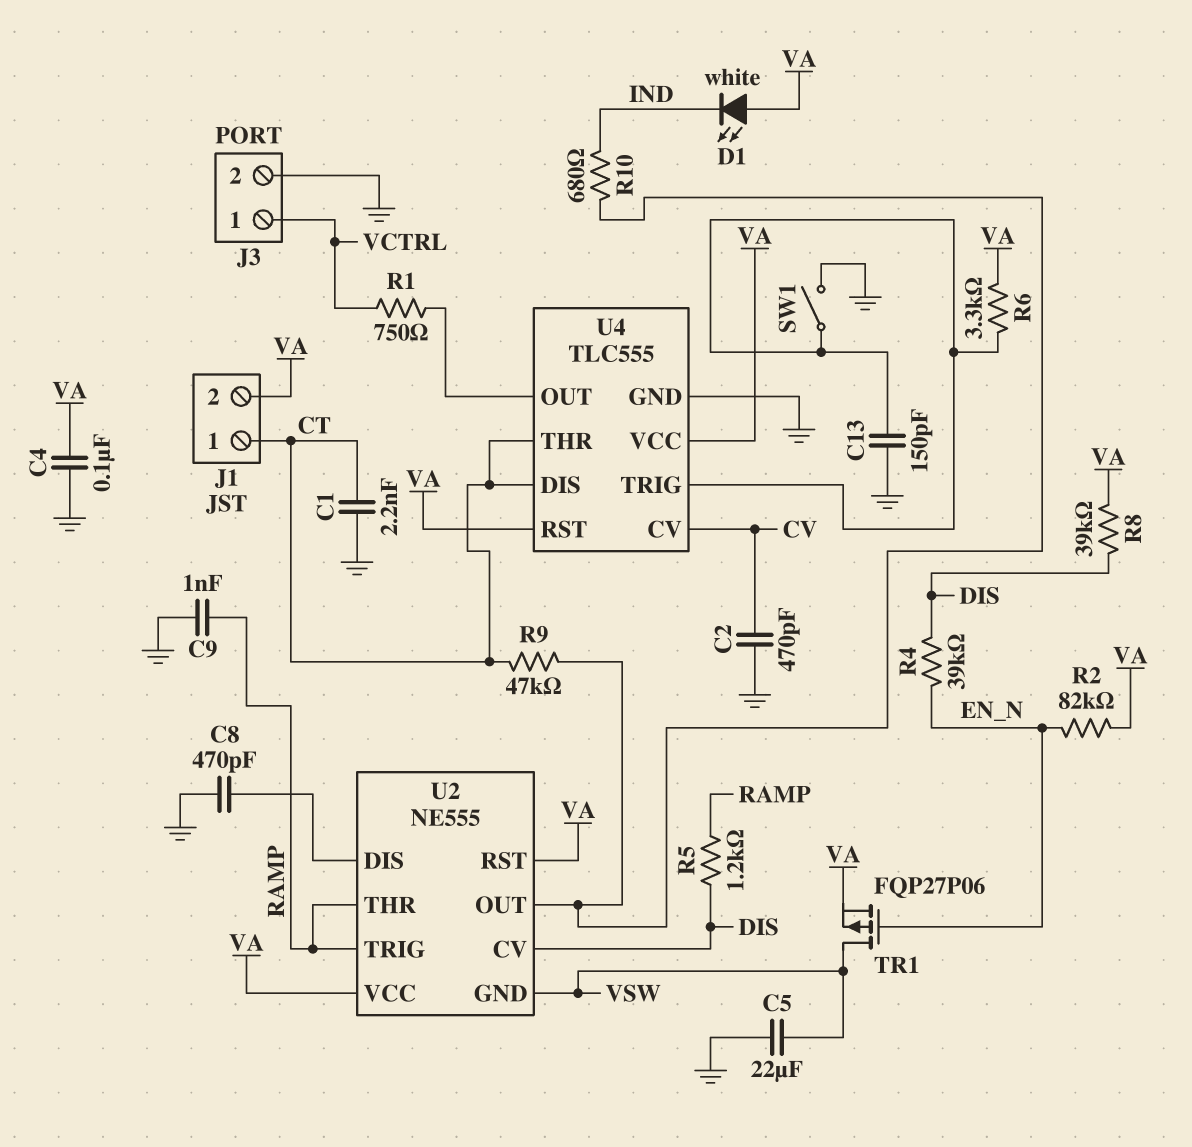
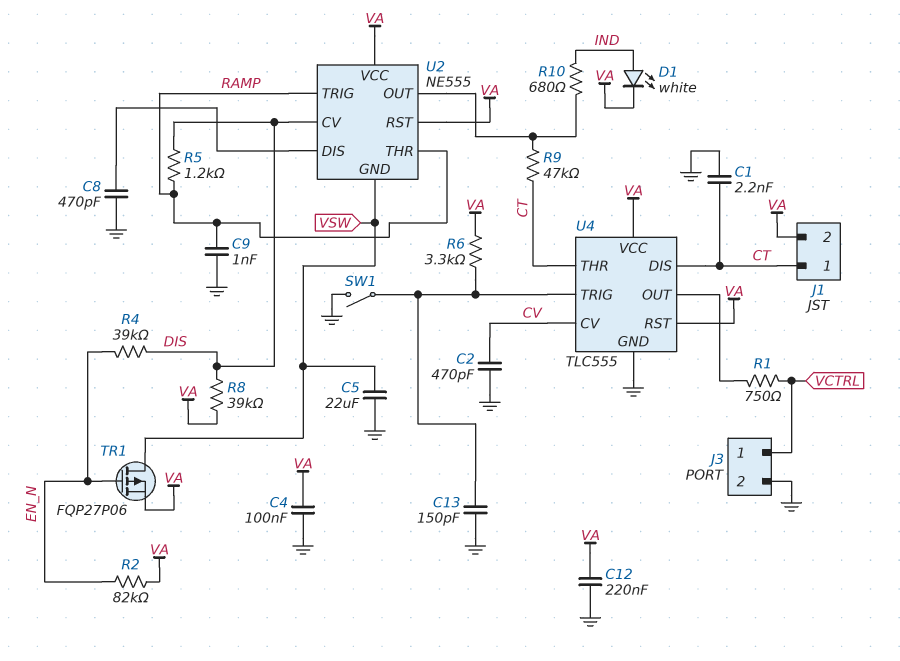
C12: none -> 220nF (GND, VA)
D1: LED white (A VA, K IND) -> LED white (A IND, K VA)

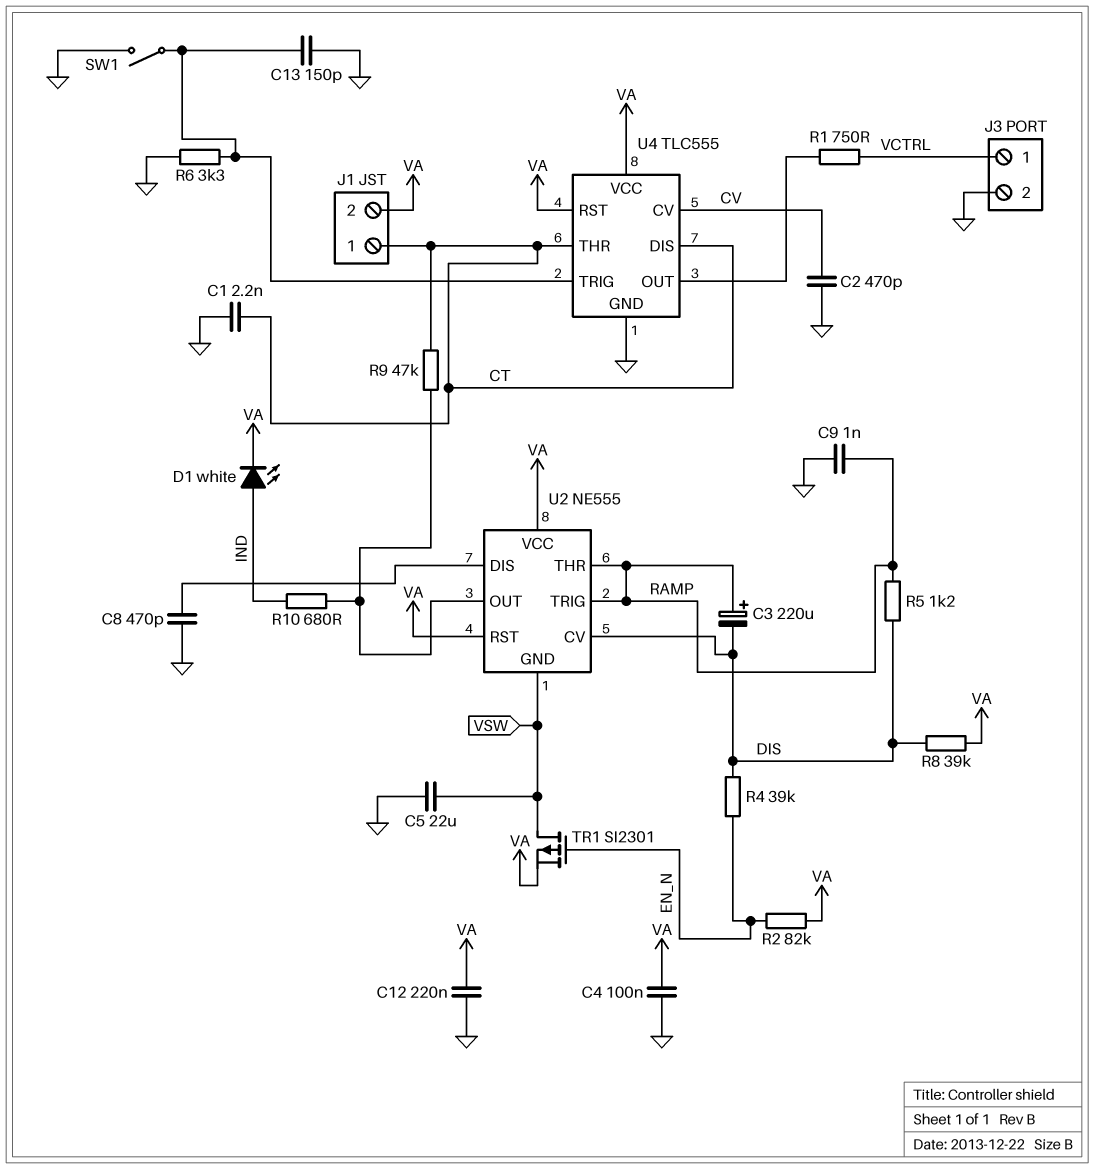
C3: none -> 220uF (plus RAMP, minus DIS)
R6: 3.3k (U4/TRIG, VA) -> 3.3k (GND, U4/TRIG)
TR1: PMOS FQP27P06 (G EN_N, D VSW, S VA) -> PMOS SI2301 (G EN_N, D VSW, S VA)

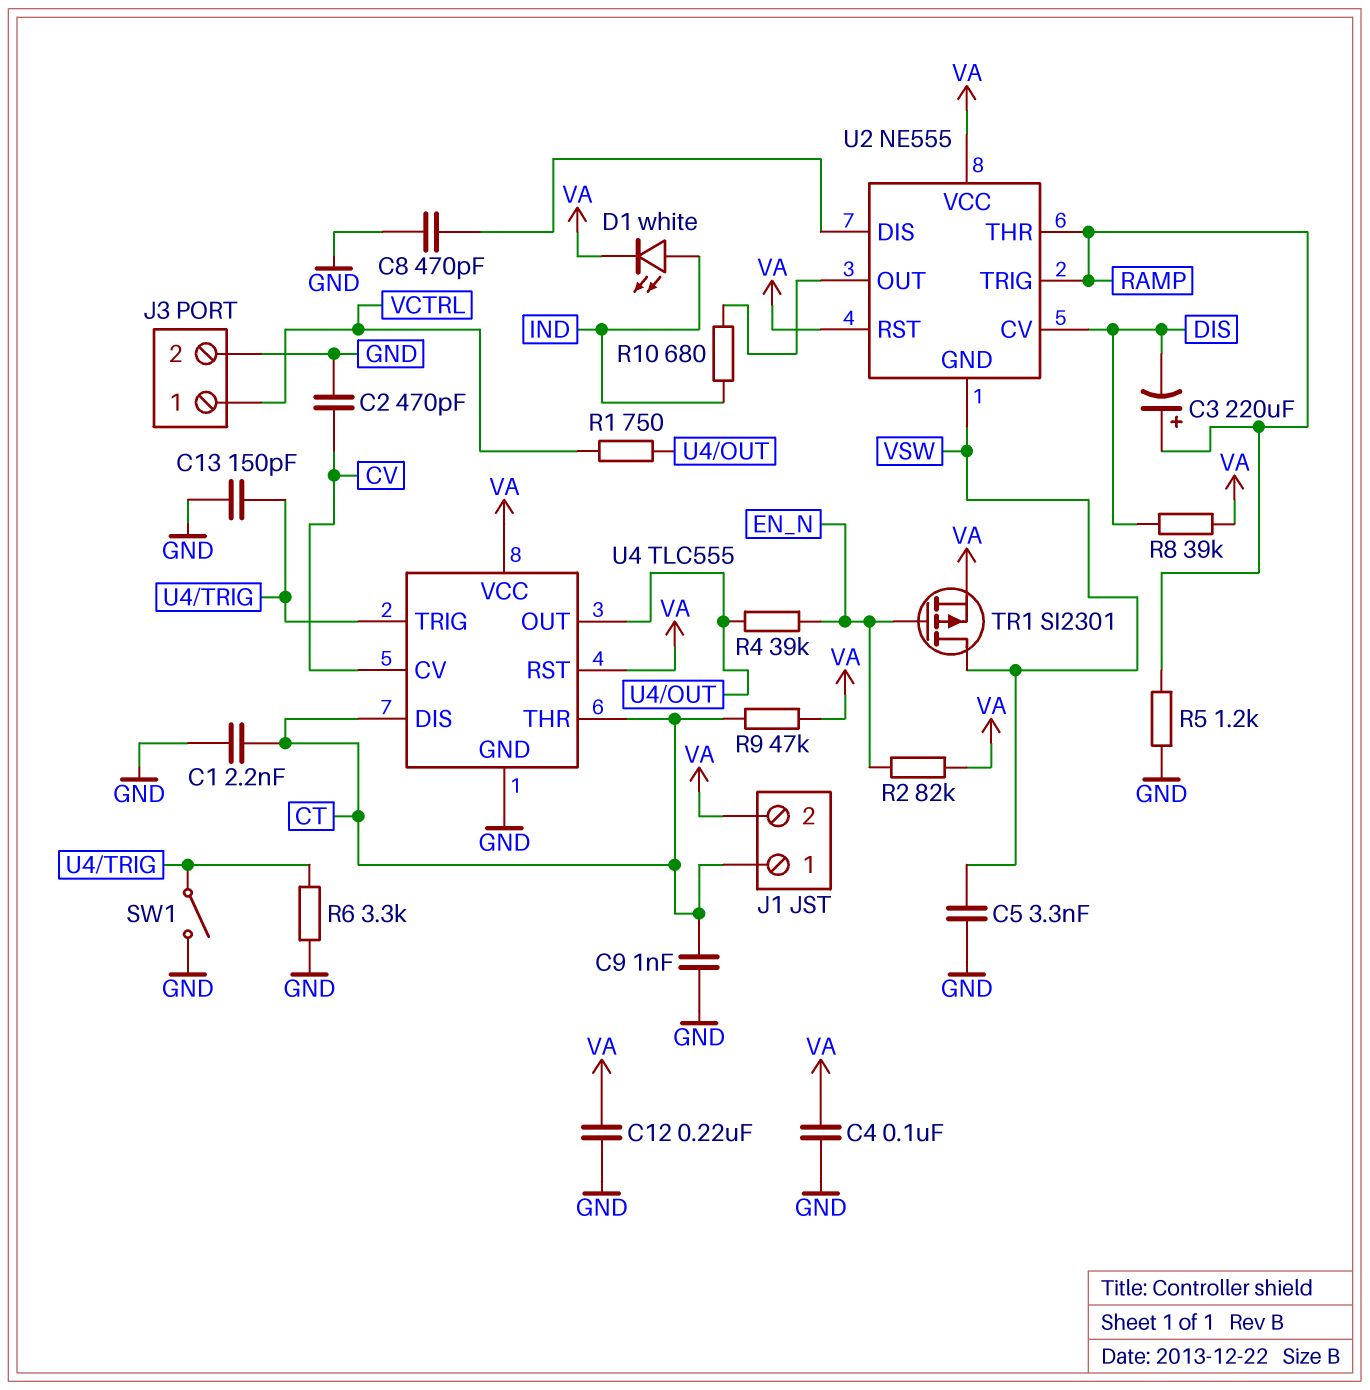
C5: 22uF (GND, VSW) -> 3.3nF (GND, VSW)
C9: 1nF (GND, RAMP) -> 1nF (CT, GND)
R4: 39k (DIS, EN_N) -> 39k (EN_N, U4/OUT)
R5: 1.2k (DIS, RAMP) -> 1.2k (GND, RAMP)
R9: 47k (CT, U2/OUT) -> 47k (CT, VA)

